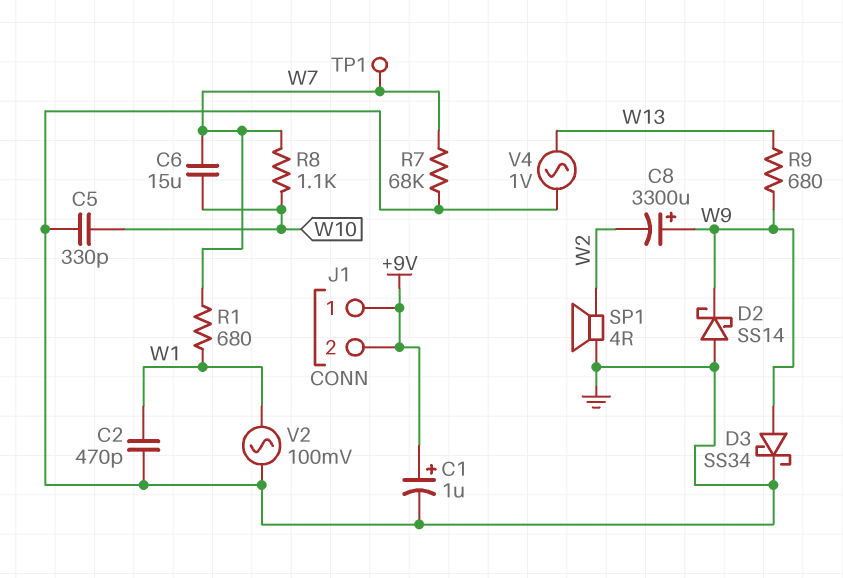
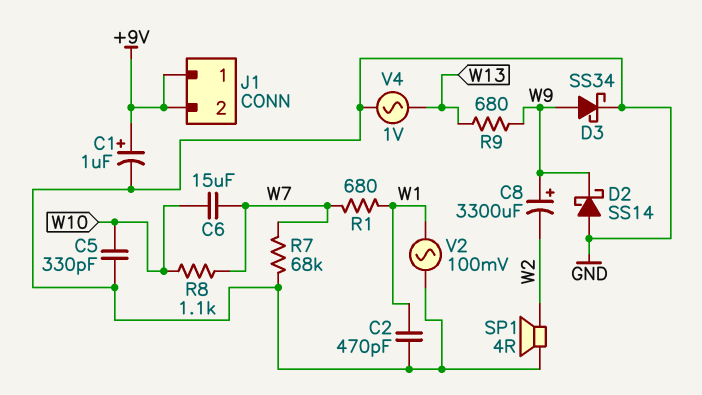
TP1: test point (W7) -> none

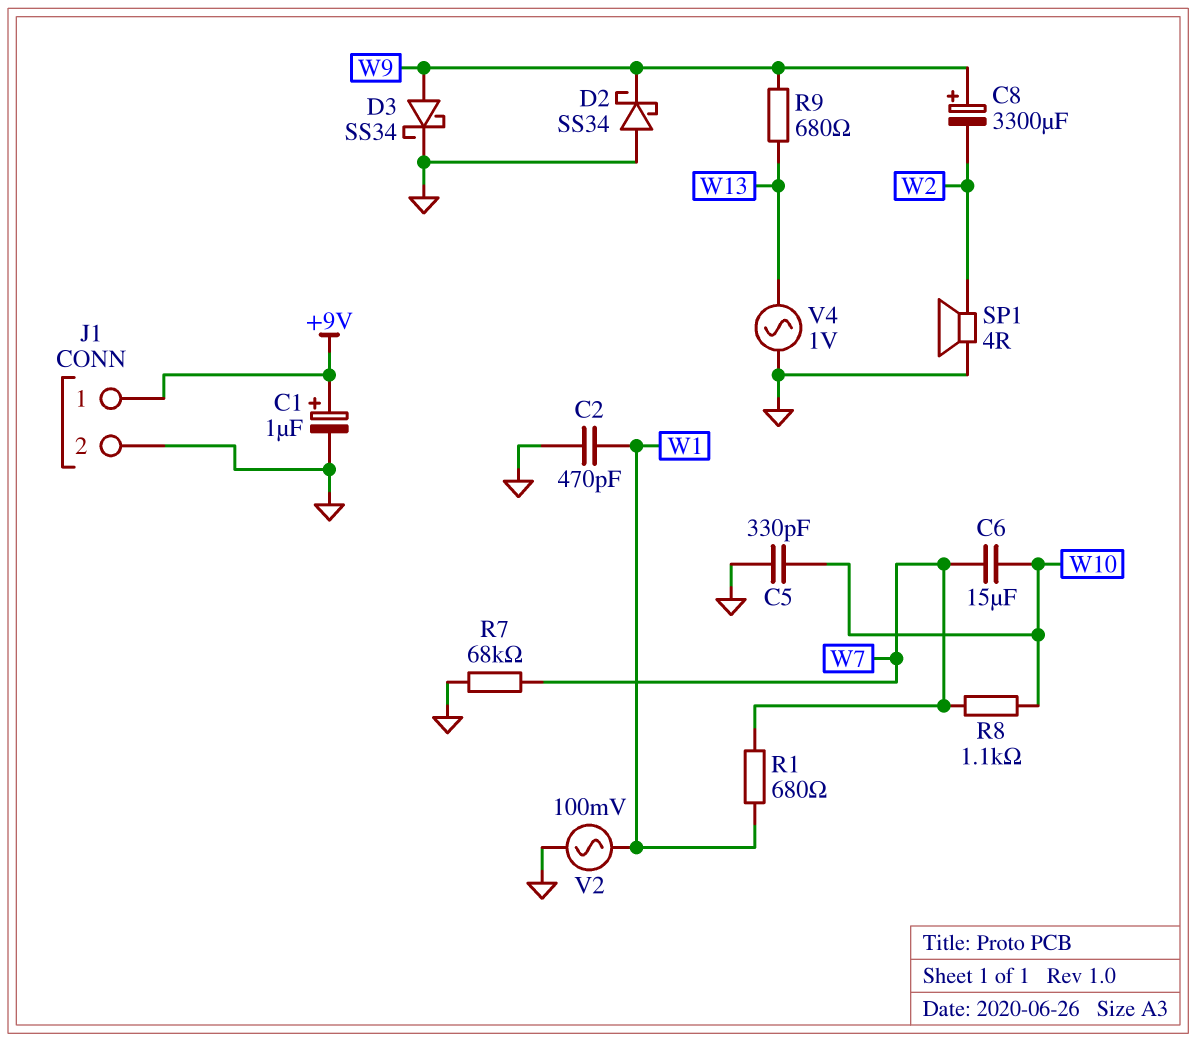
D2: schottky SS14 (A GND, K W9) -> schottky SS34 (A GND, K W9)
J1 pin 2: +9V -> GND

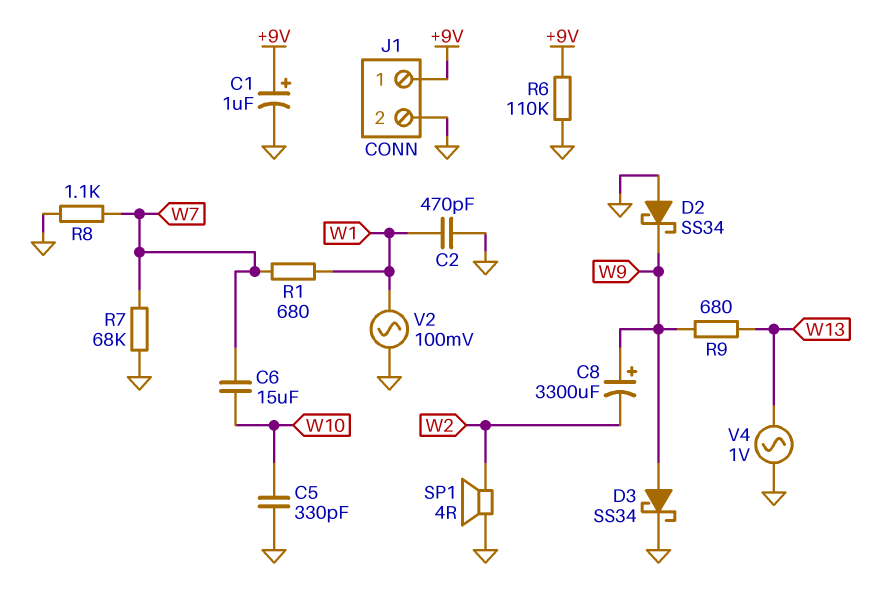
R6: none -> 110k (+9V, GND)
R8: 1.1k (W7, W10) -> 1.1k (GND, W7)

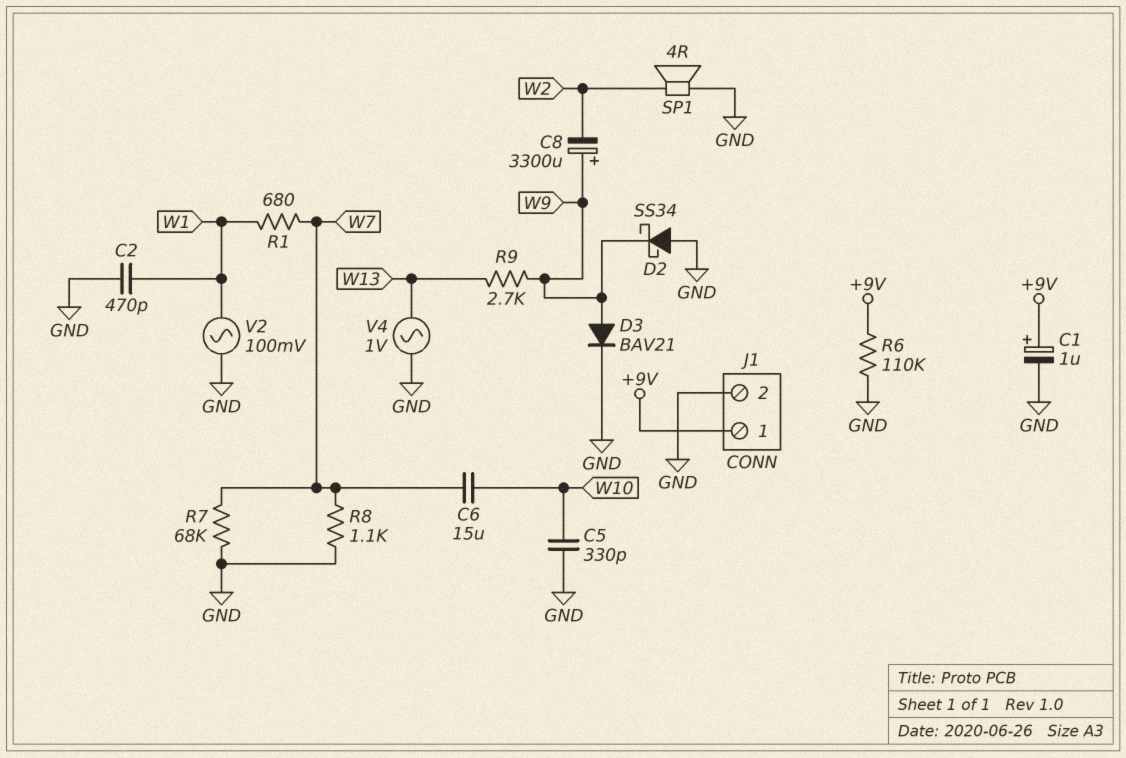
D3: schottky SS34 (A W9, K GND) -> diode BAV21 (A W9, K GND)
R9: 680 (W9, W13) -> 2.7k (W9, W13)

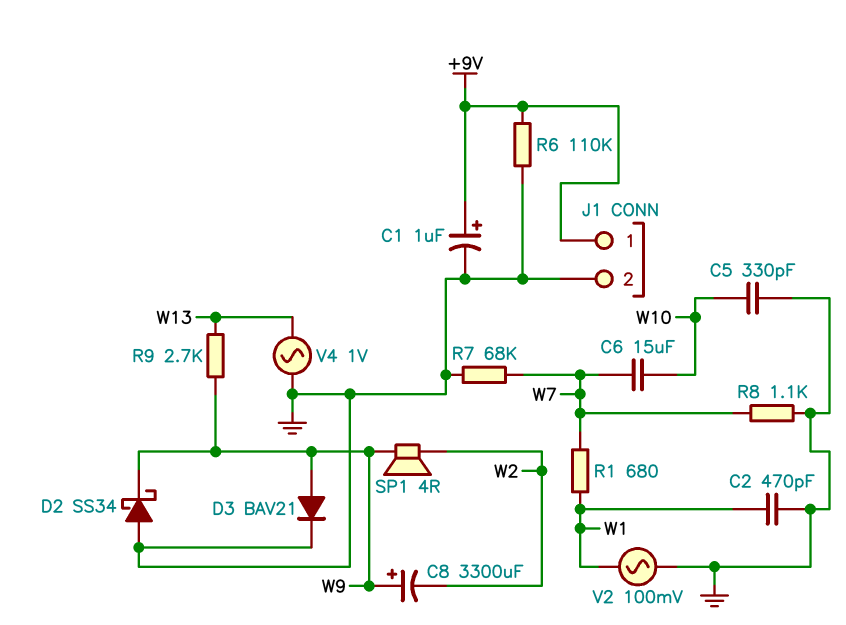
SP1: speaker 4R (GND, W2) -> speaker 4R (W2, W9)

